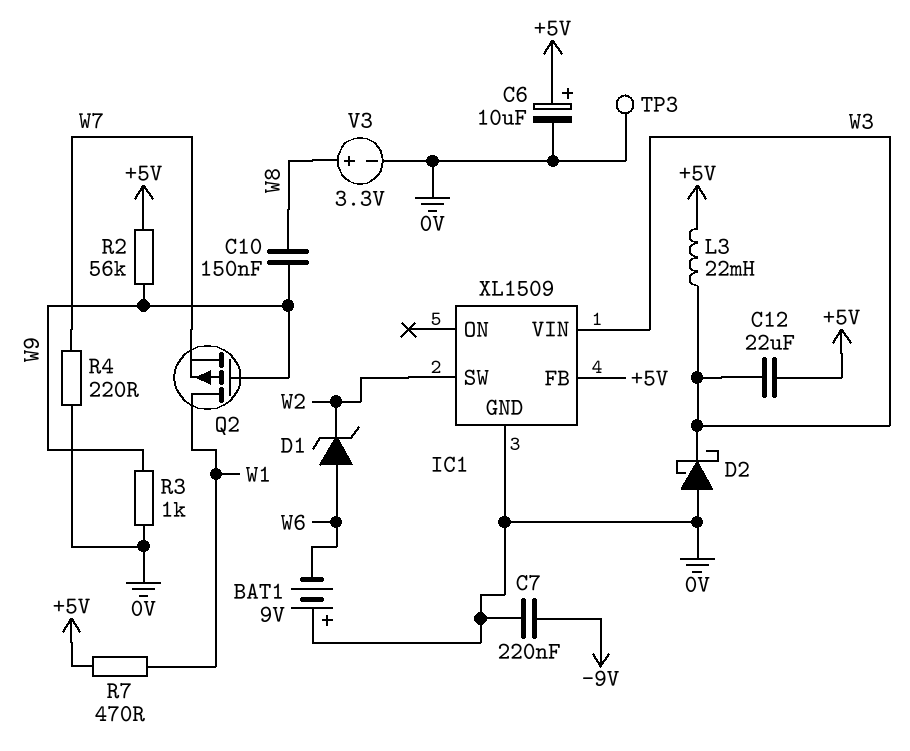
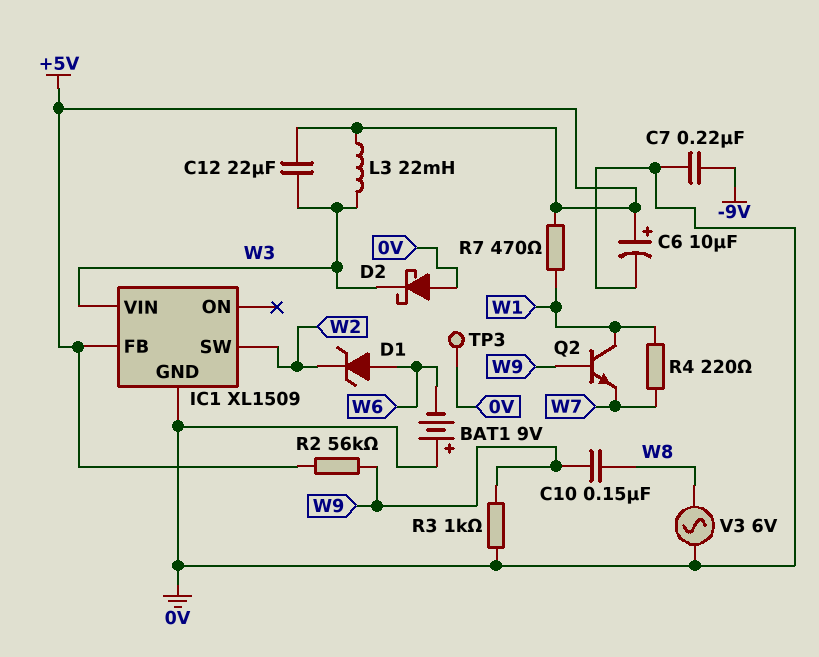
Q2: PMOS (G W9, D W1, S W7) -> NPN (B W9, C W1, E W7)
R4: 220 (0V, W7) -> 220 (W1, W7)
V3: 3.3V (plus W8, minus 0V) -> AC 6V (0V, W8)

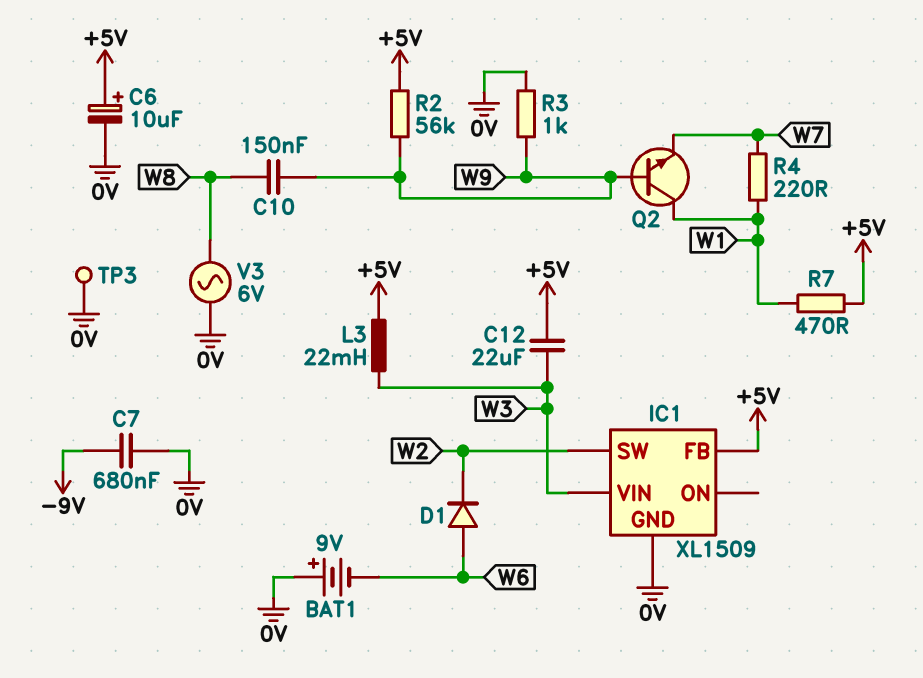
C7: 220nF (-9V, 0V) -> 680nF (-9V, 0V)
D1: zener (A W6, K W2) -> diode (A W6, K W2)
D2: schottky (A 0V, K W3) -> none

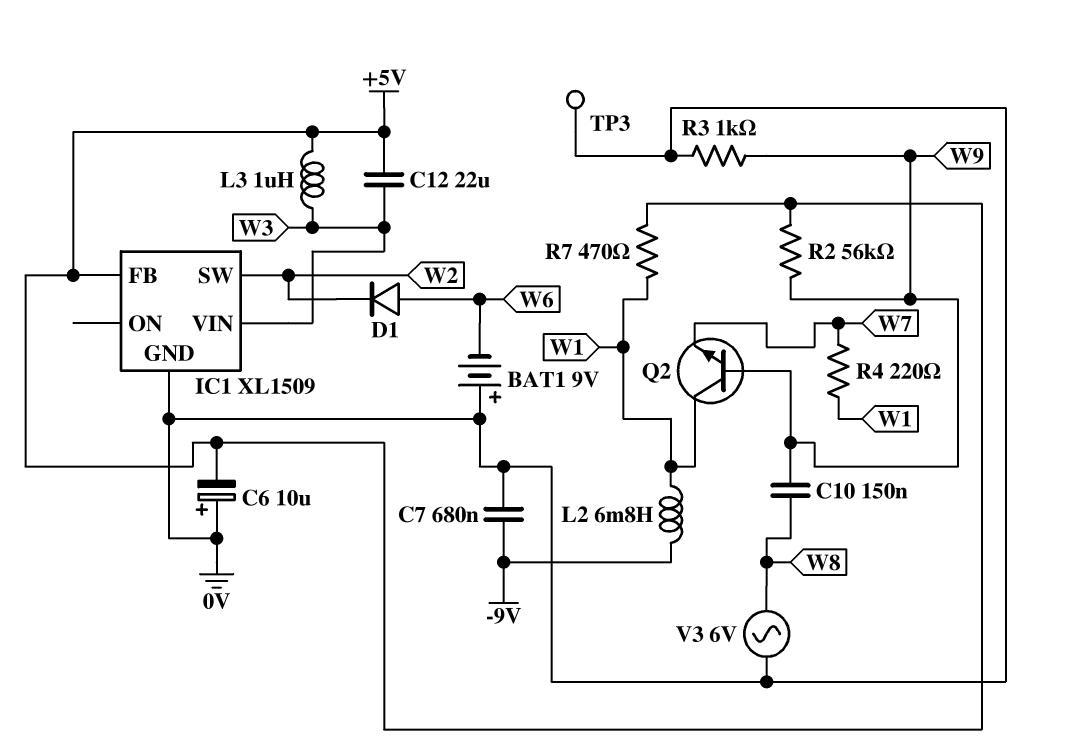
C6: 10uF (plus +5V, minus 0V) -> 10uF (plus 0V, minus +5V)
L2: none -> 6.8mH (-9V, W1)
L3: 22mH (+5V, W3) -> 1uH (+5V, W3)

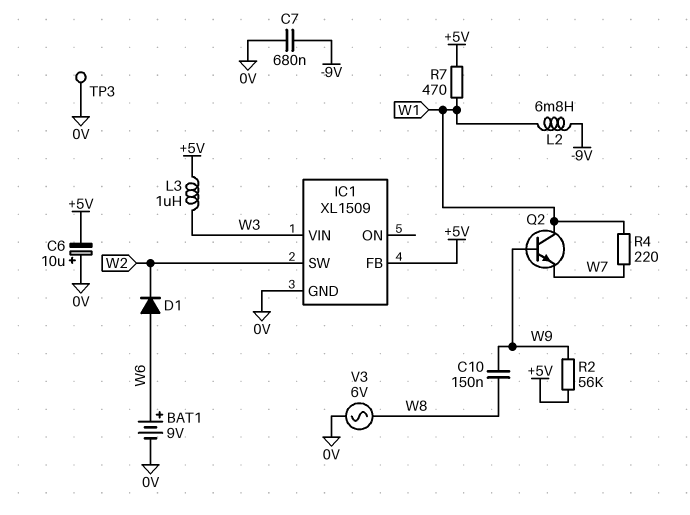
BAT1: 9V (plus 0V, minus W6) -> 9V (plus W6, minus 0V)
C12: 22uF (+5V, W3) -> none
R3: 1k (0V, W9) -> none

